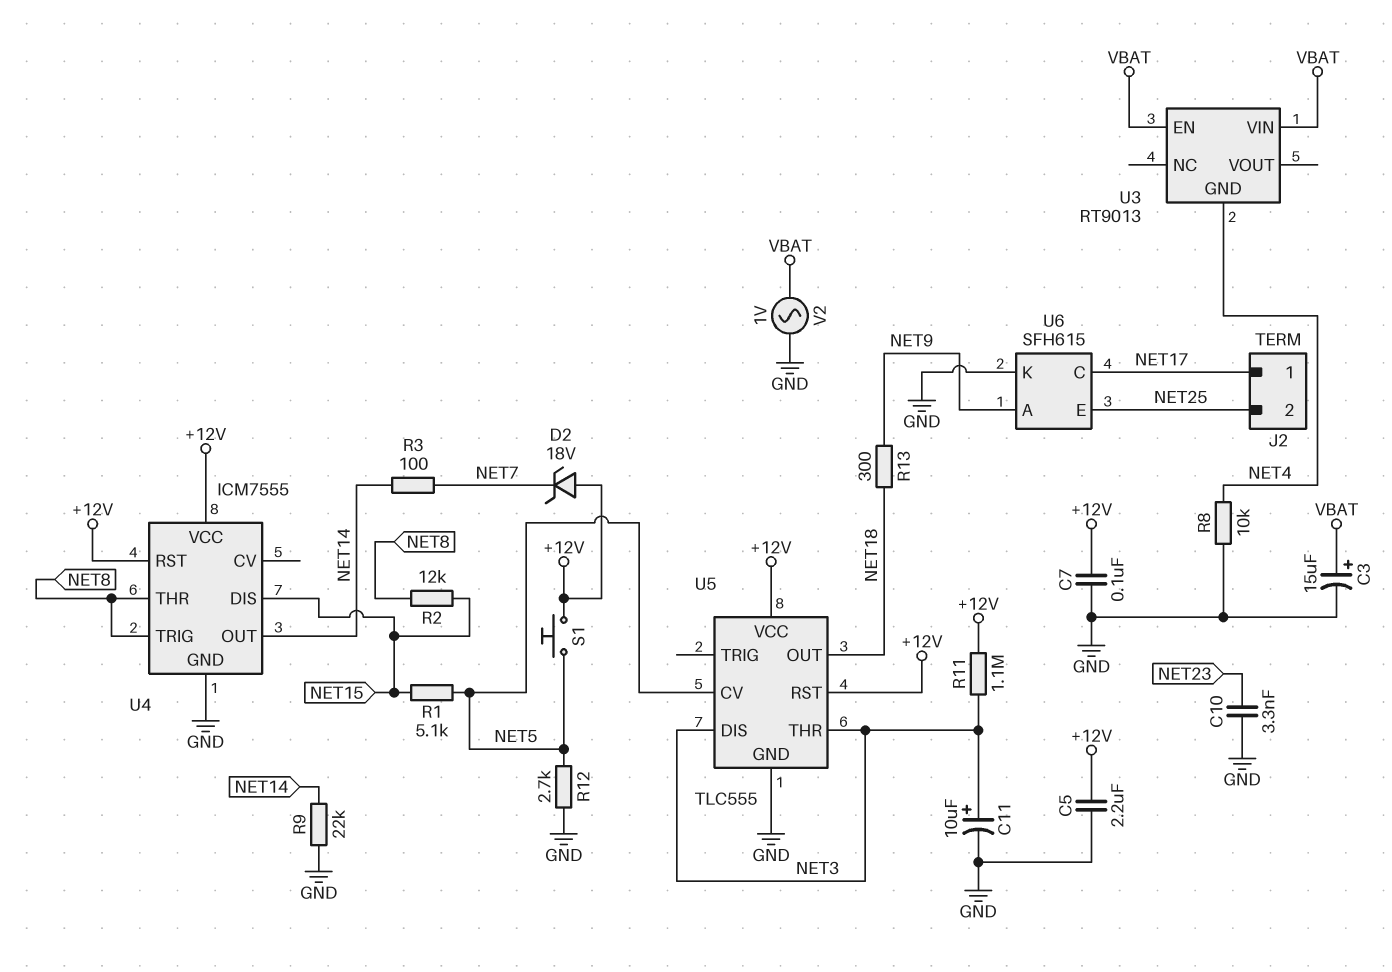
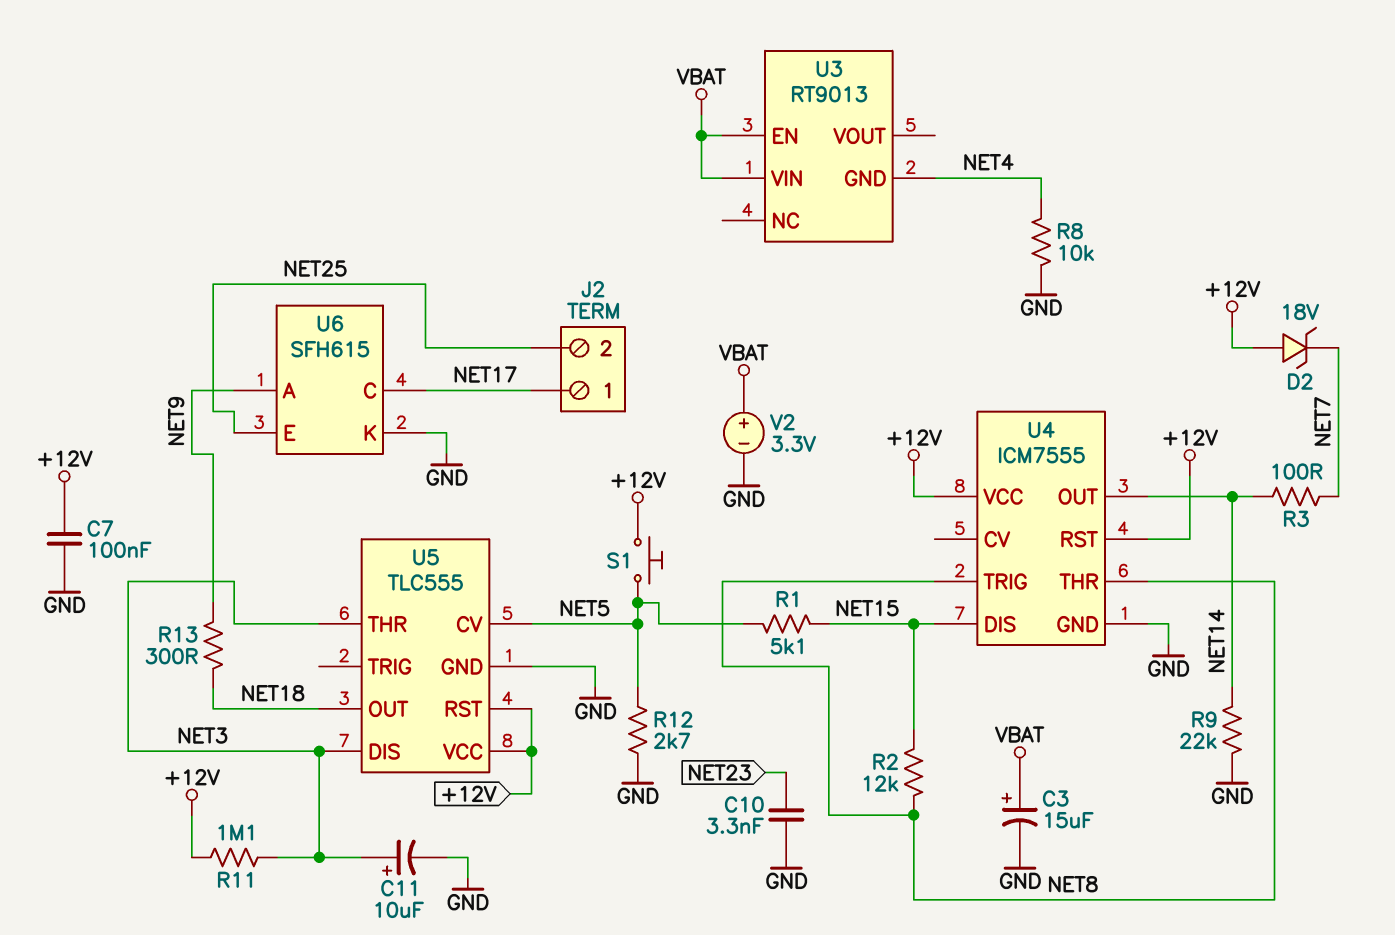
C5: 2.2uF (+12V, GND) -> none
V2: AC 1V (GND, VBAT) -> 3.3V (plus VBAT, minus GND)

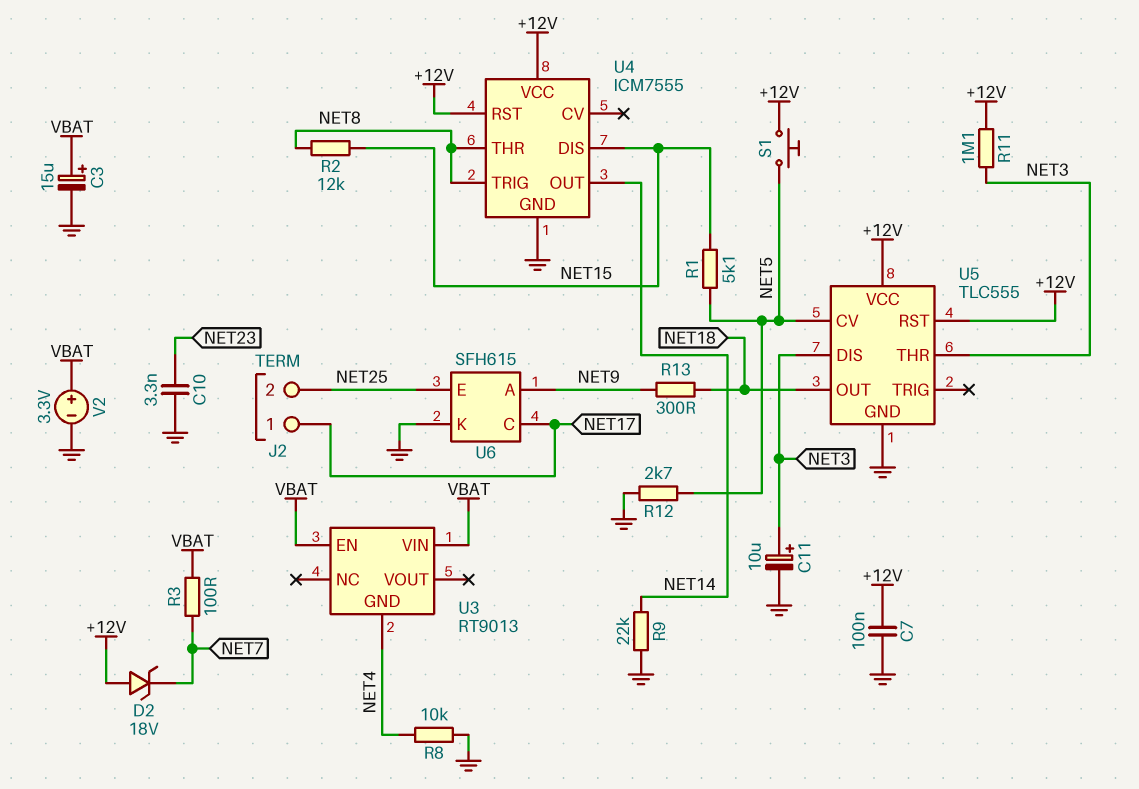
R3: 100 (NET7, NET14) -> 100 (NET7, VBAT)

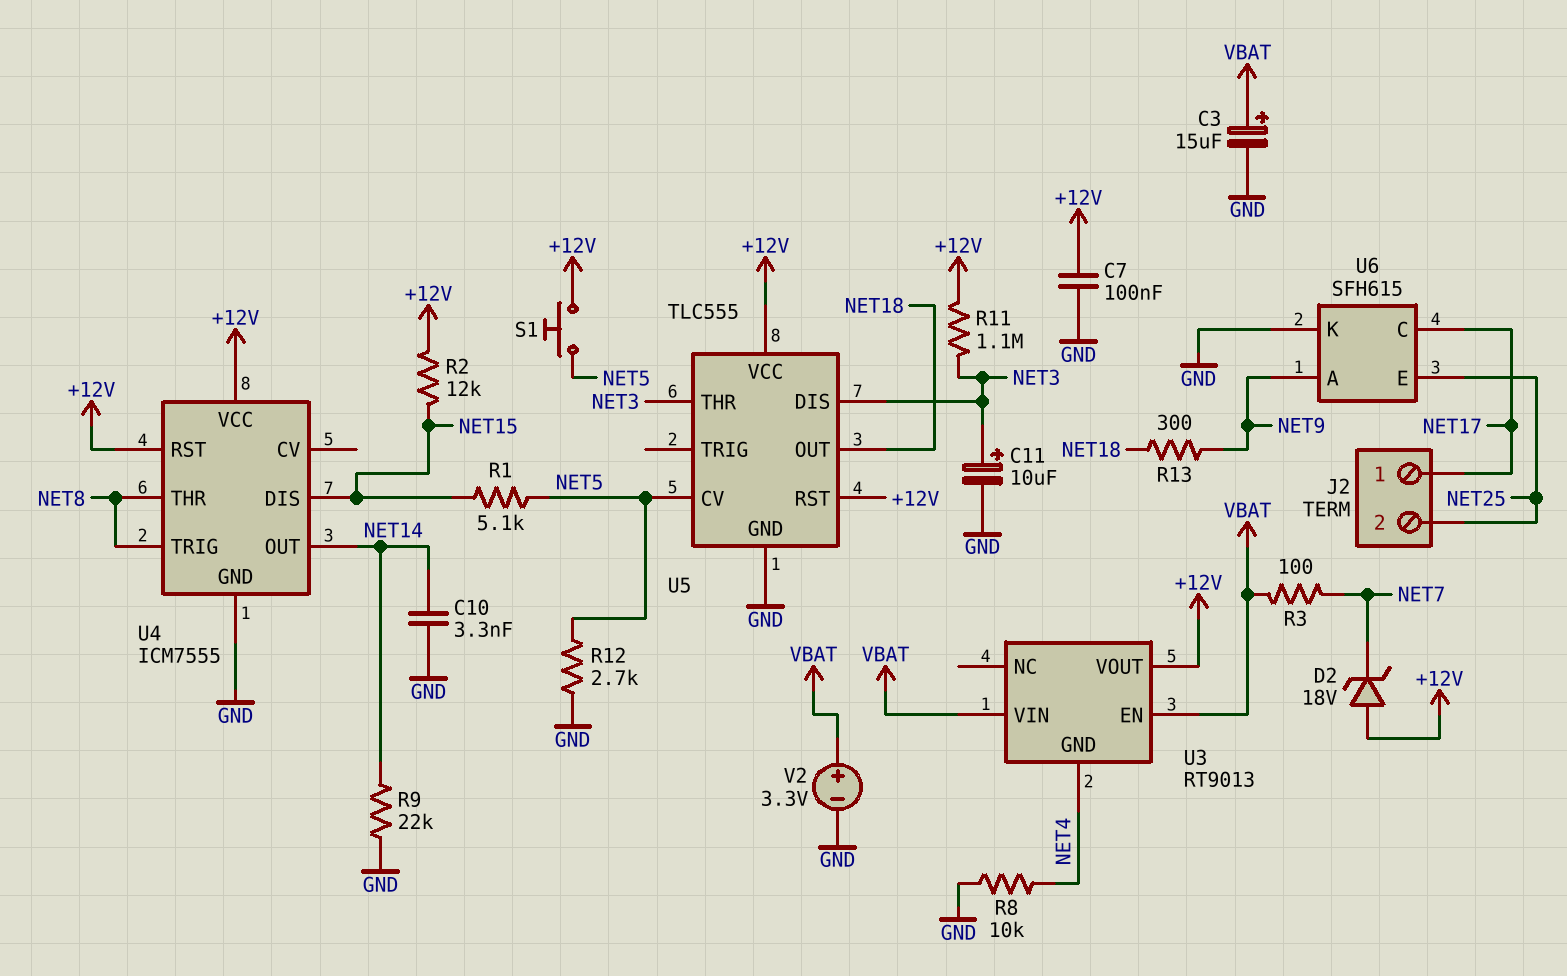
C10: 3.3nF (GND, NET23) -> 3.3nF (GND, NET14)
R2: 12k (NET8, NET15) -> 12k (+12V, NET15)
U3 pin VOUT: none -> +12V

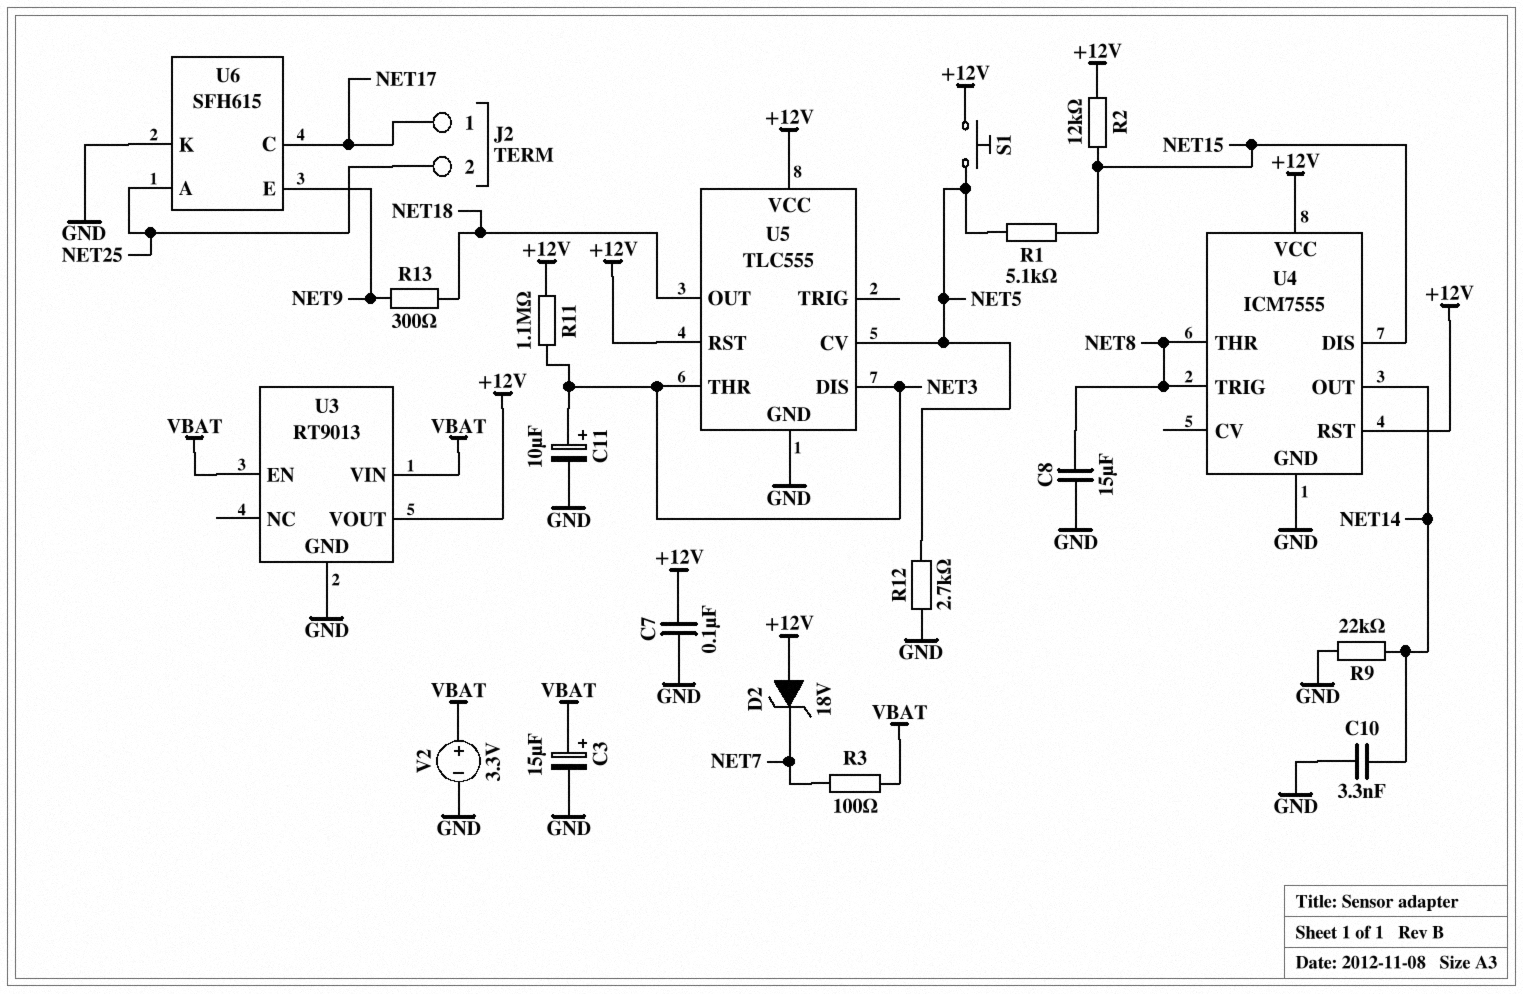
C8: none -> 15uF (GND, NET8)
R8: 10k (GND, NET4) -> none
U3 pin GND: NET4 -> GND
U6 pin A: NET9 -> NET25
U6 pin E: NET25 -> NET9

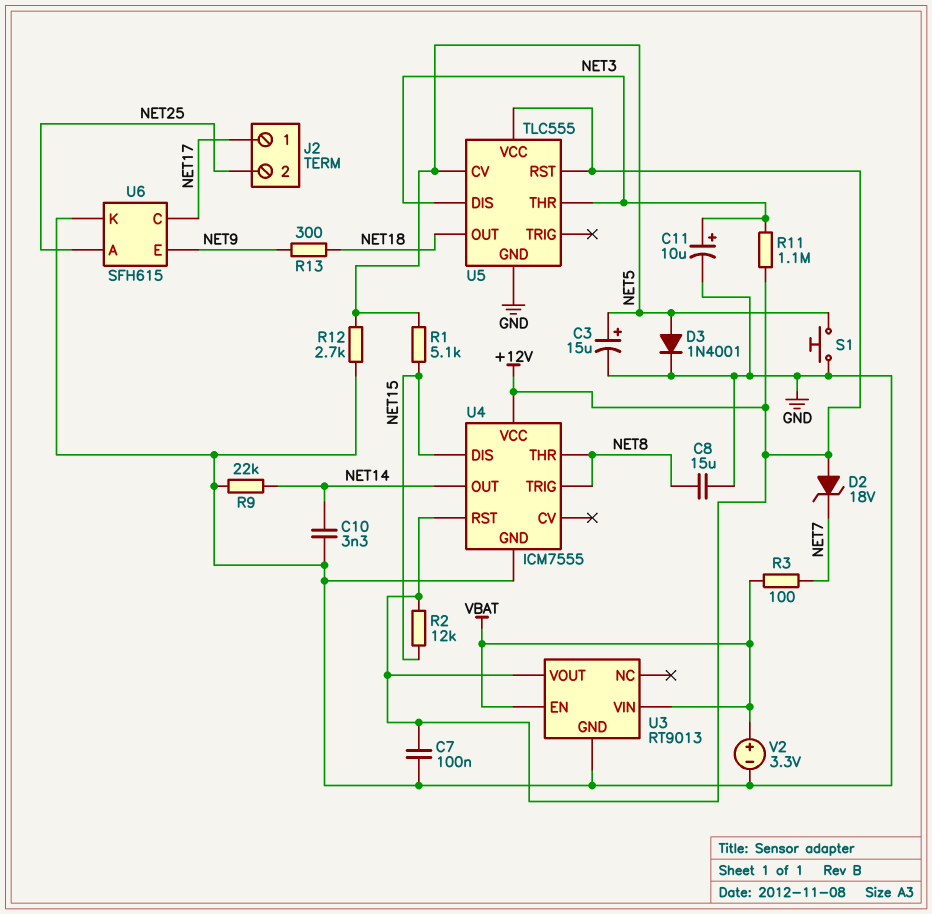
C3: 15uF (plus VBAT, minus GND) -> 15uF (plus NET5, minus GND)
D3: none -> diode 1N4001 (A NET5, K GND)
S1: button (+12V, NET5) -> button (GND, NET5)

